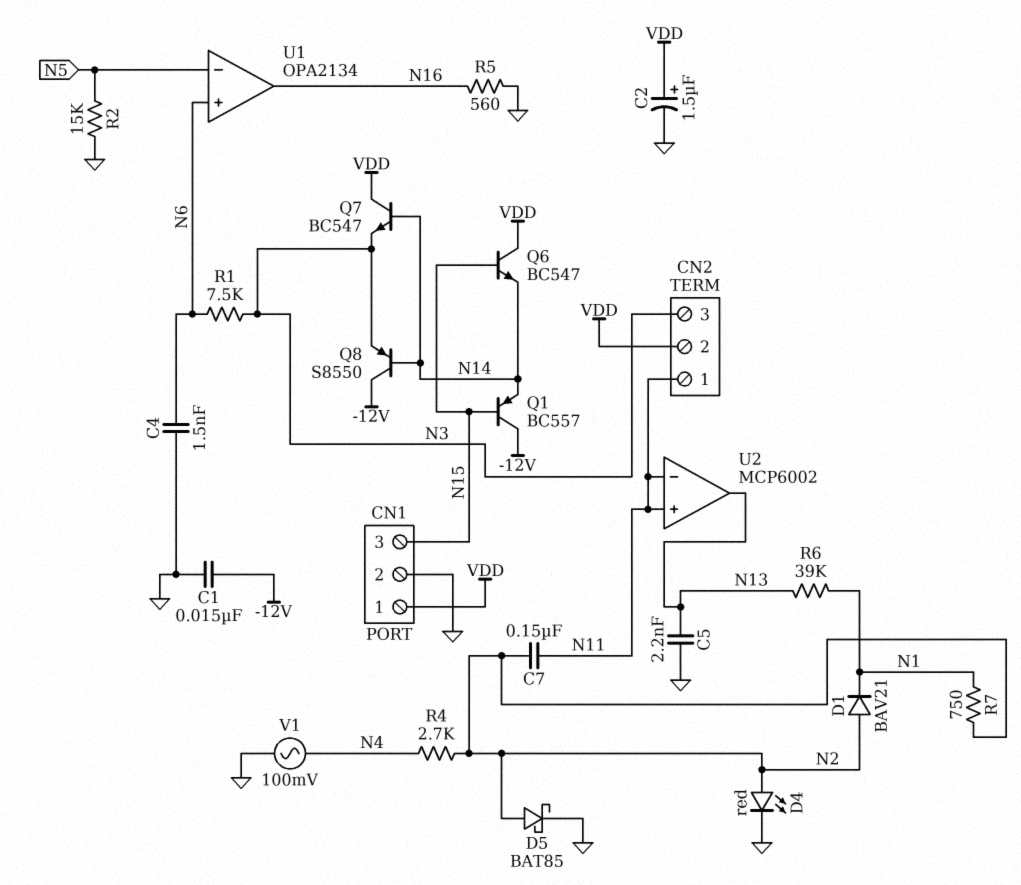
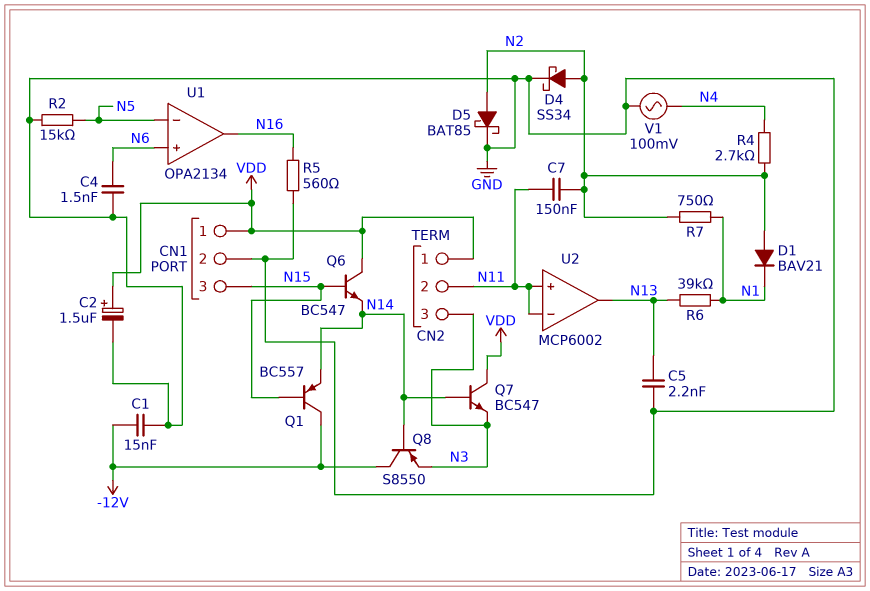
CN2 pin 1: N11 -> VDD
CN2 pin 2: VDD -> N11
D4: LED red (A N2, K GND) -> schottky SS34 (A N2, K GND)
R1: 7.5k (N3, N6) -> none

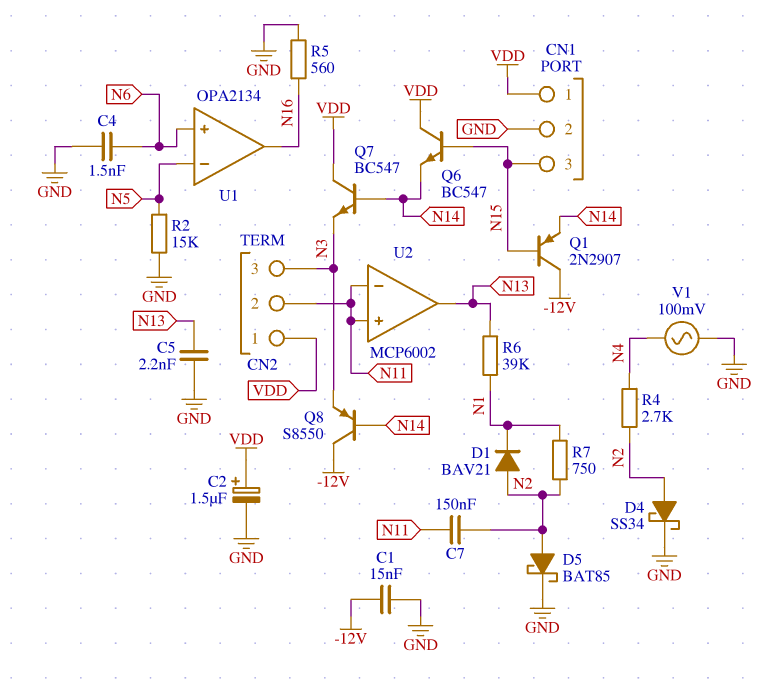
Q1: PNP BC557 (B N15, C -12V, E N14) -> PNP 2N2907 (B N15, C -12V, E N14)

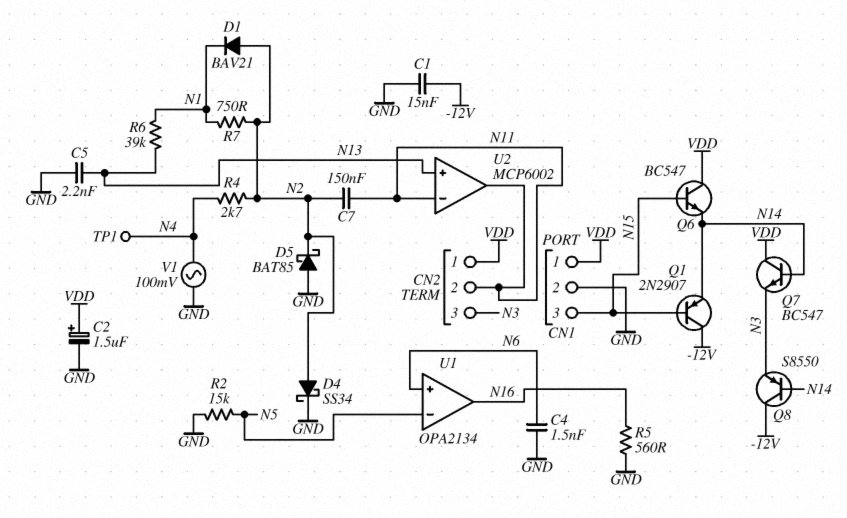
D5: schottky BAT85 (A N2, K GND) -> schottky BAT85 (A GND, K N2)
TP1: none -> test point (N4)
U2 pin in+: N11 -> N13
U2 pin out: N13 -> N11

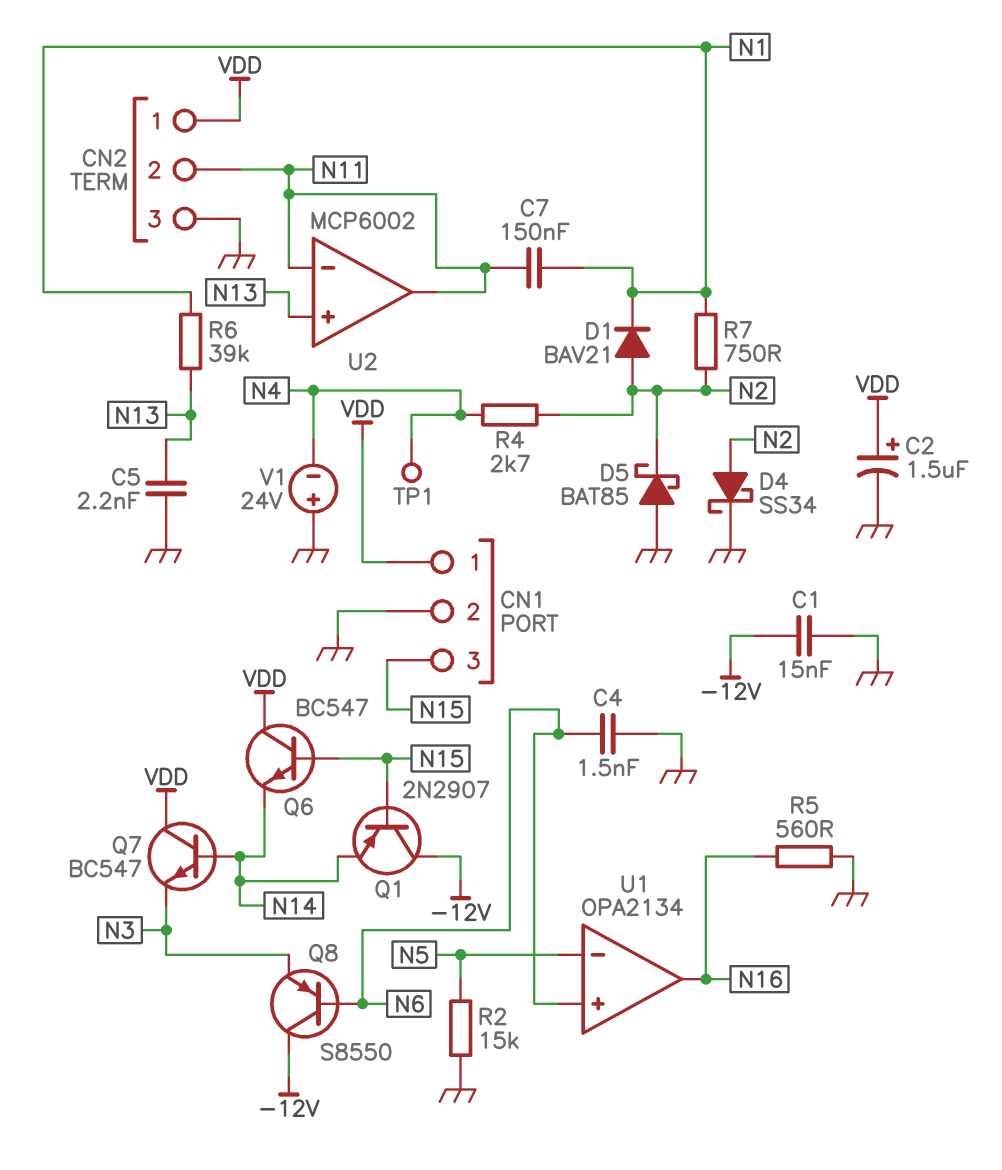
C7: 150nF (N2, N11) -> 150nF (N1, N11)
CN2 pin 3: N3 -> GND
Q8: PNP S8550 (B N14, C -12V, E N3) -> PNP S8550 (B N6, C -12V, E N3)
V1: AC 100mV (GND, N4) -> 24V (plus GND, minus N4)

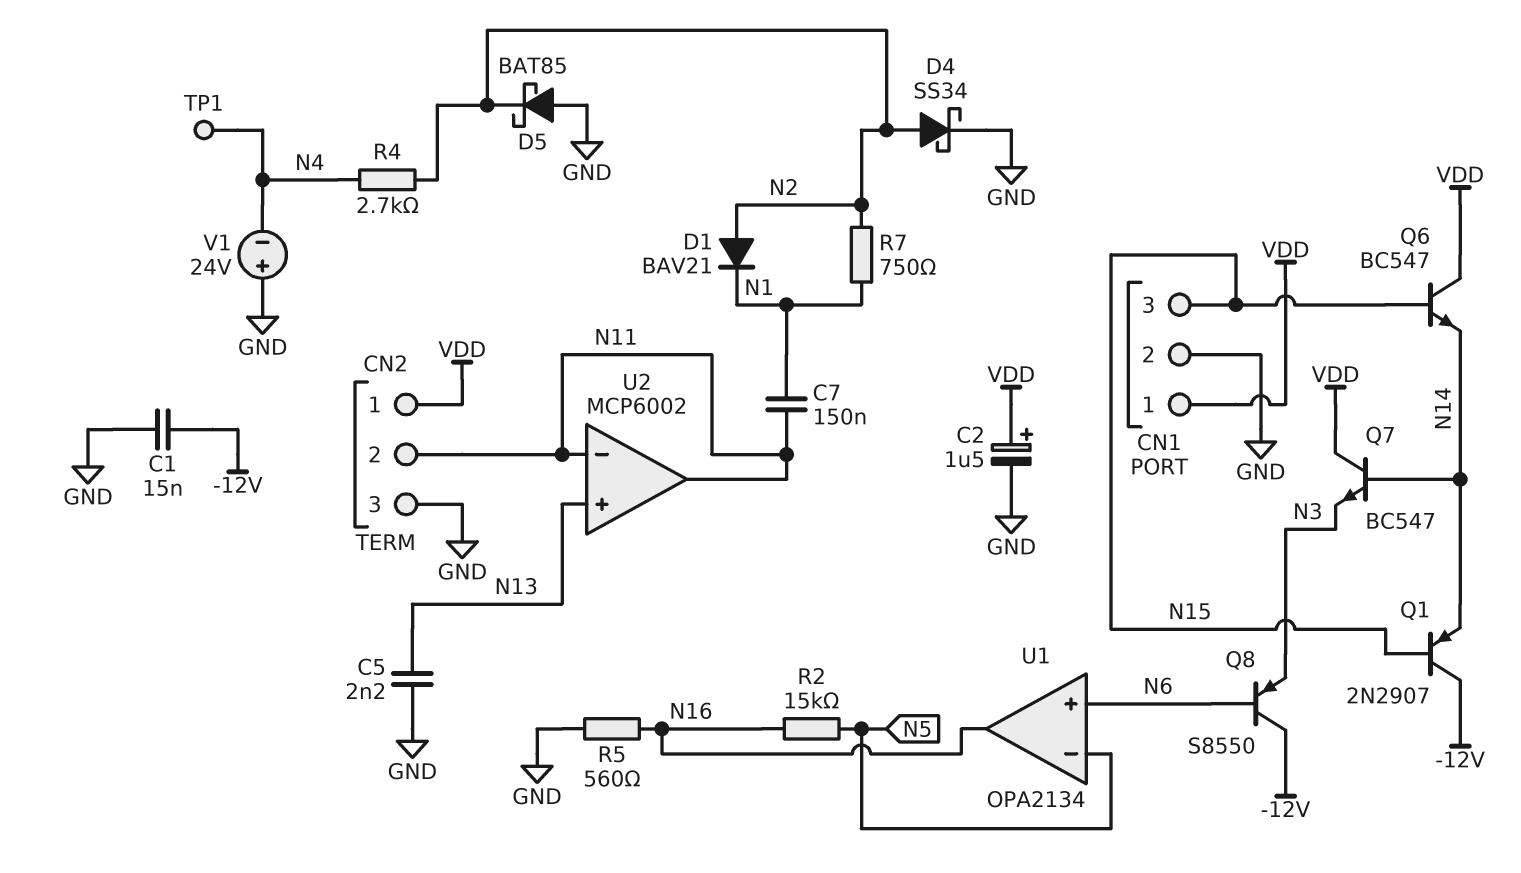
C4: 1.5nF (GND, N6) -> none
R2: 15k (GND, N5) -> 15k (N5, N16)
R6: 39k (N1, N13) -> none

